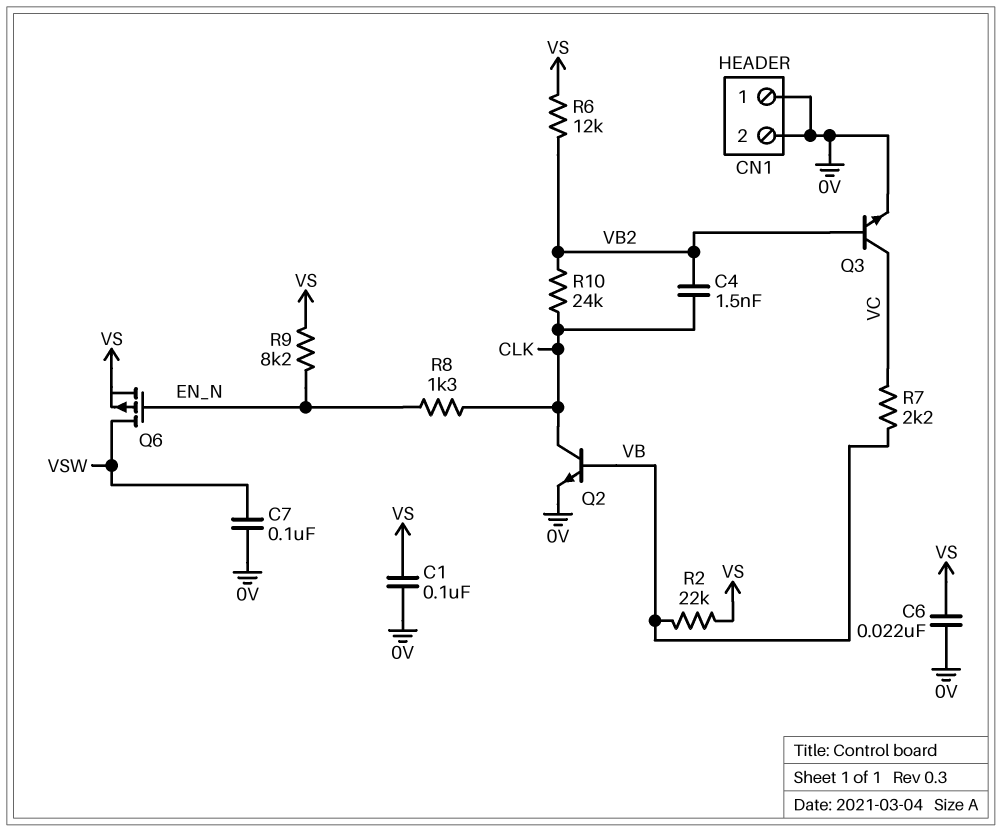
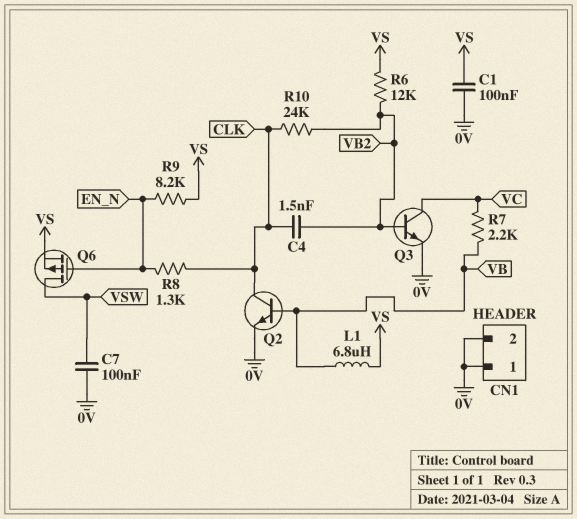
C6: 22nF (0V, VS) -> none
L1: none -> 6.8uH (VB, VS)
R2: 22k (VB, VS) -> none

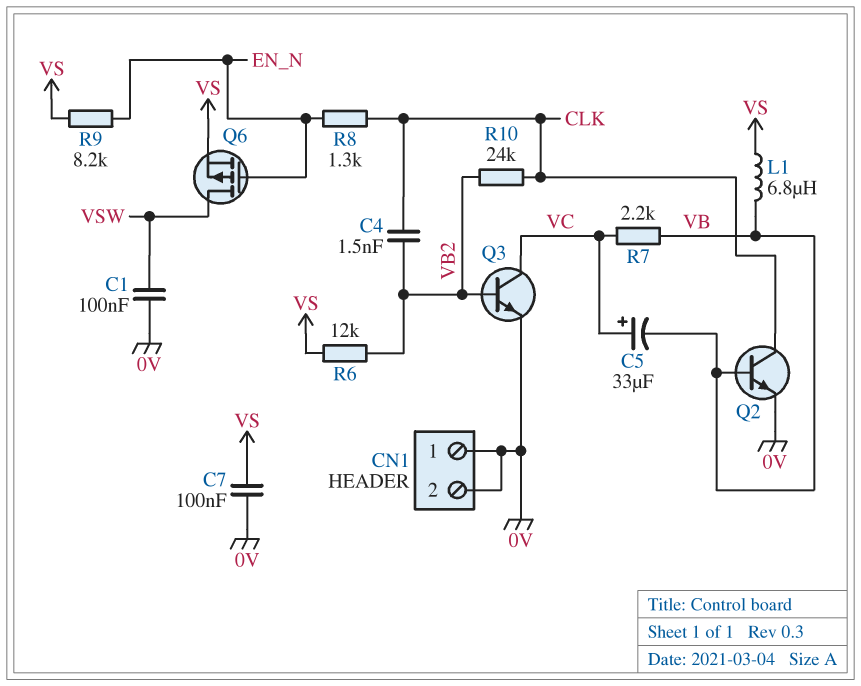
C1: 100nF (0V, VS) -> 100nF (0V, VSW)
C5: none -> 33uF (plus VC, minus VB)
C7: 100nF (0V, VSW) -> 100nF (0V, VS)

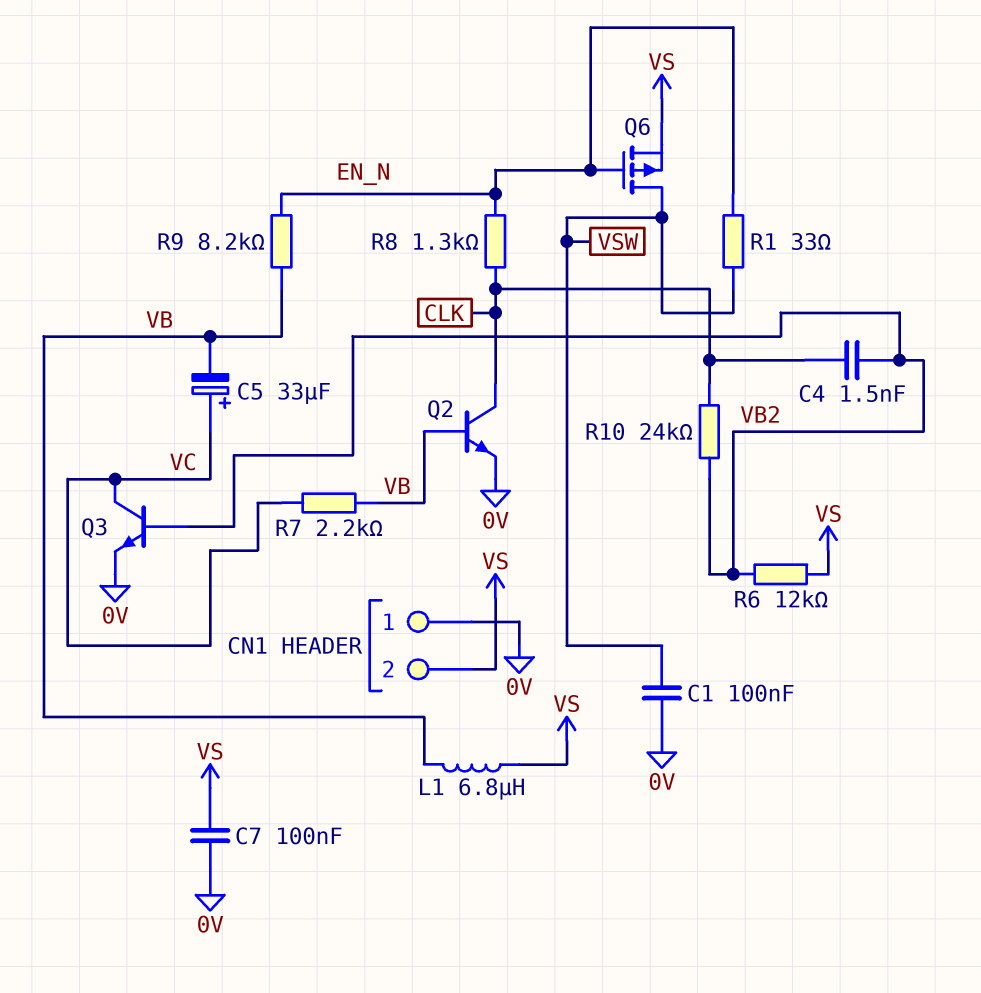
CN1 pin 2: 0V -> VS
R1: none -> 33 (EN_N, VSW)
R9: 8.2k (EN_N, VS) -> 8.2k (EN_N, VB)

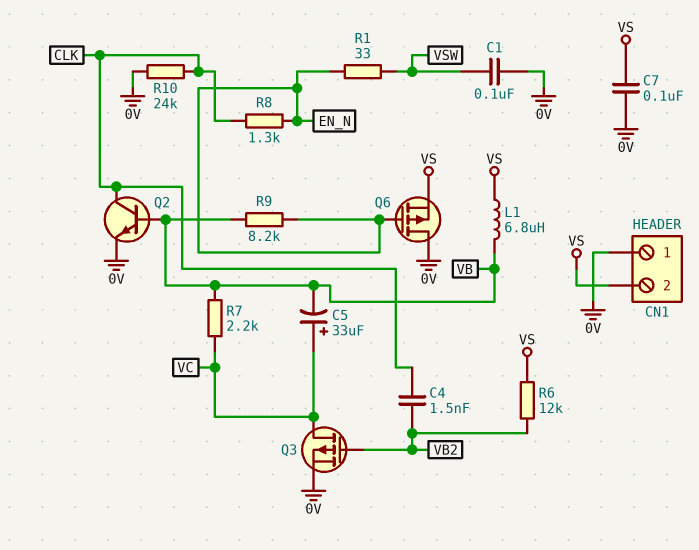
Q3: NPN (B VB2, C VC, E 0V) -> PMOS (G VB2, D VC, S 0V)
Q6: PMOS (G EN_N, D VSW, S VS) -> PMOS (G EN_N, D 0V, S VS)
R10: 24k (CLK, VB2) -> 24k (0V, CLK)

